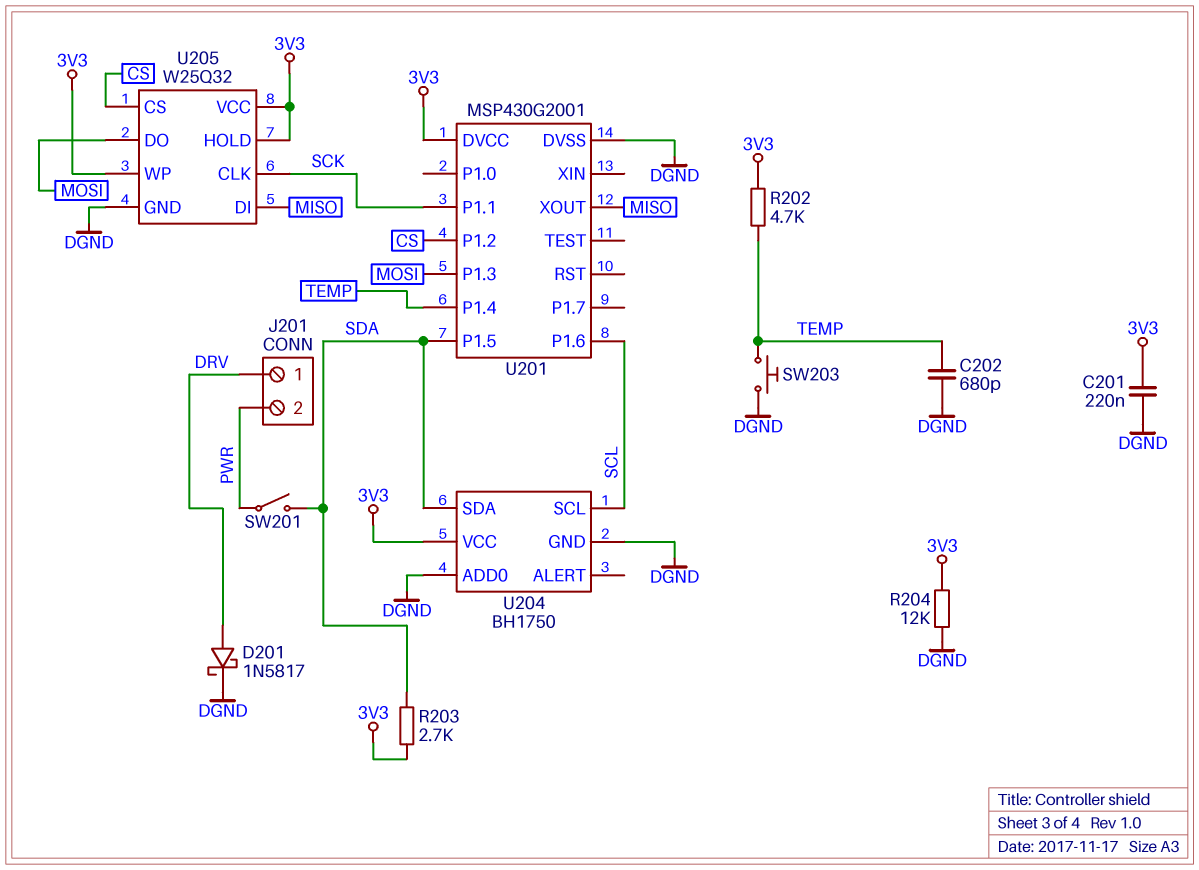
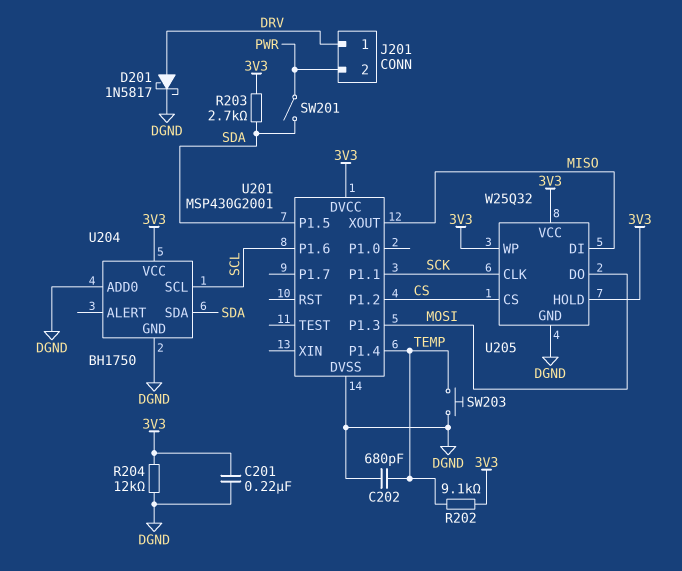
R202: 4.7k (3V3, TEMP) -> 9.1k (3V3, TEMP)

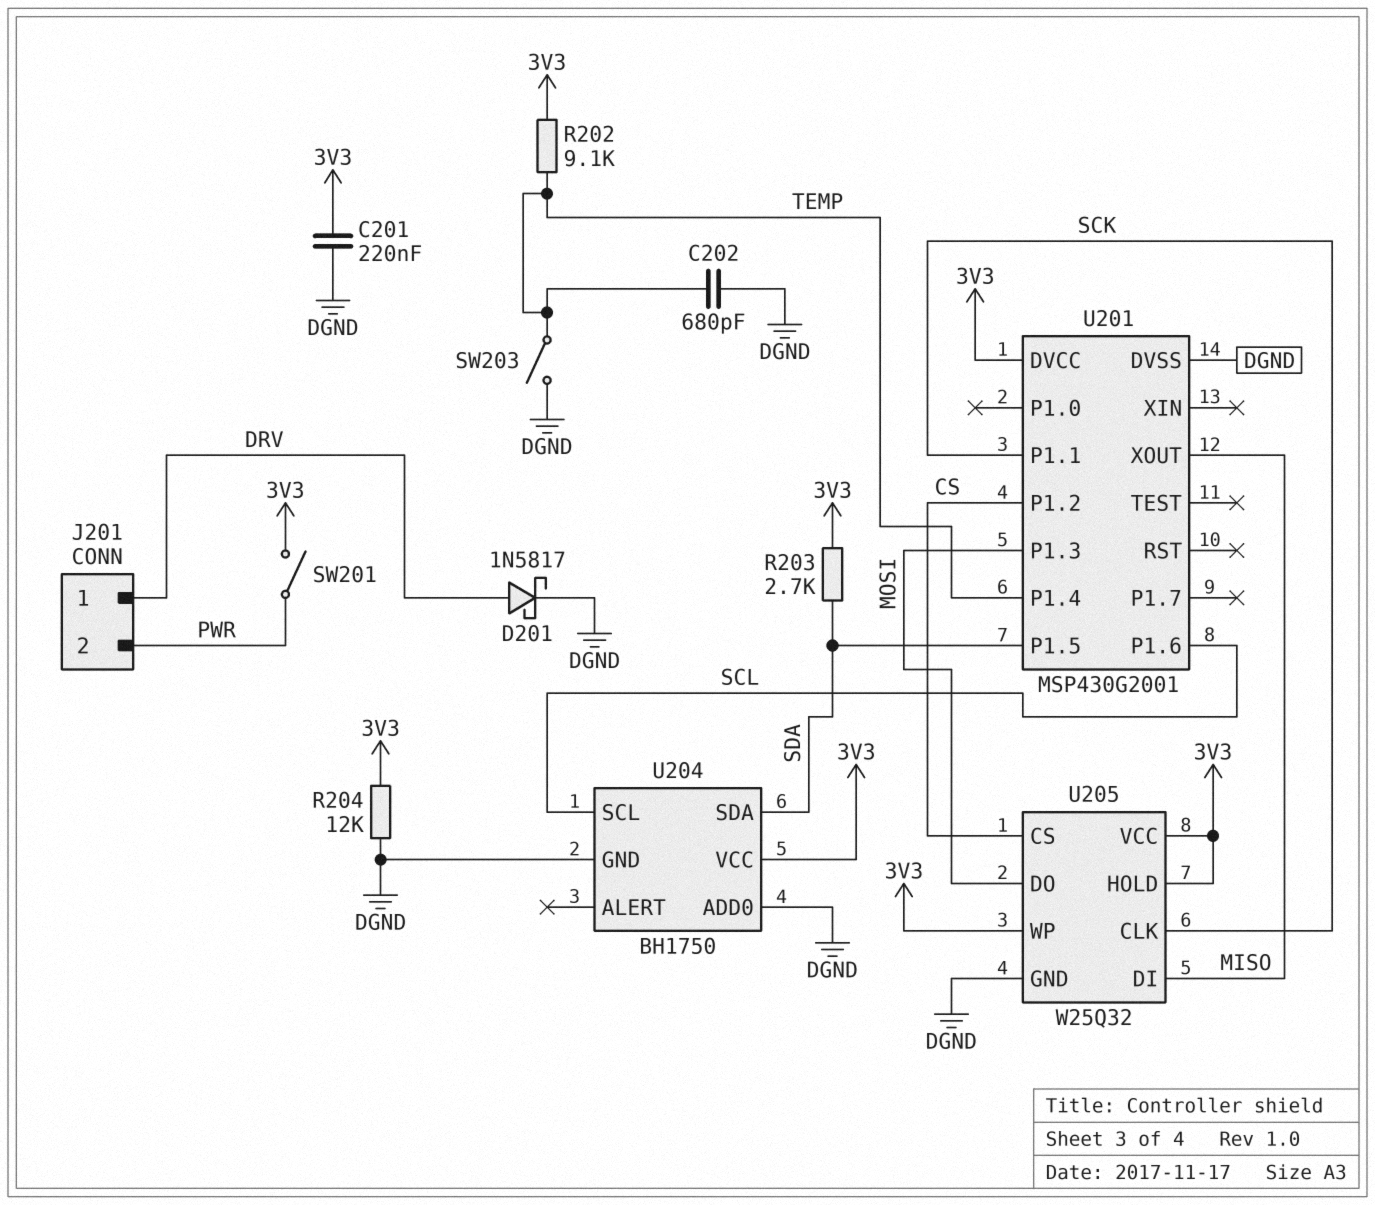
SW201: switch (PWR, SDA) -> switch (3V3, PWR)
SW203: button (DGND, TEMP) -> switch (DGND, TEMP)

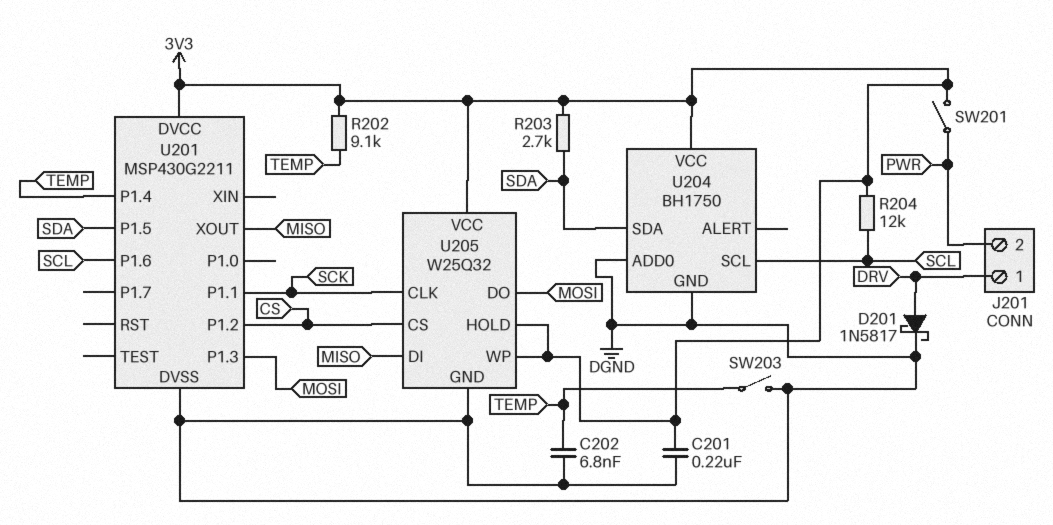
C202: 680pF (DGND, TEMP) -> 6.8nF (DGND, TEMP)
R204: 12k (3V3, DGND) -> 12k (3V3, SCL)
U201: MSP430G2001 -> MSP430G2211

